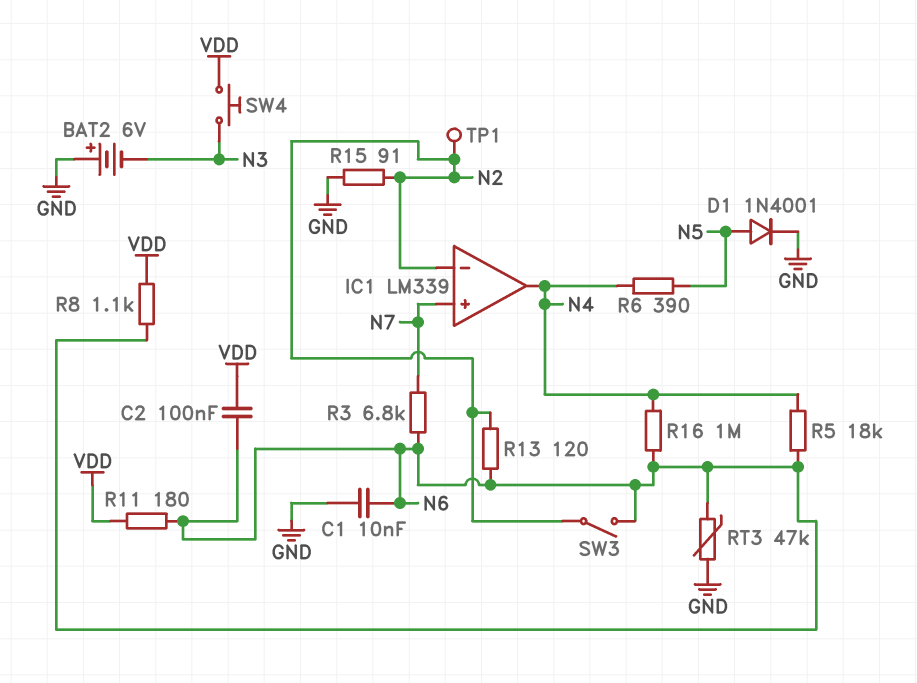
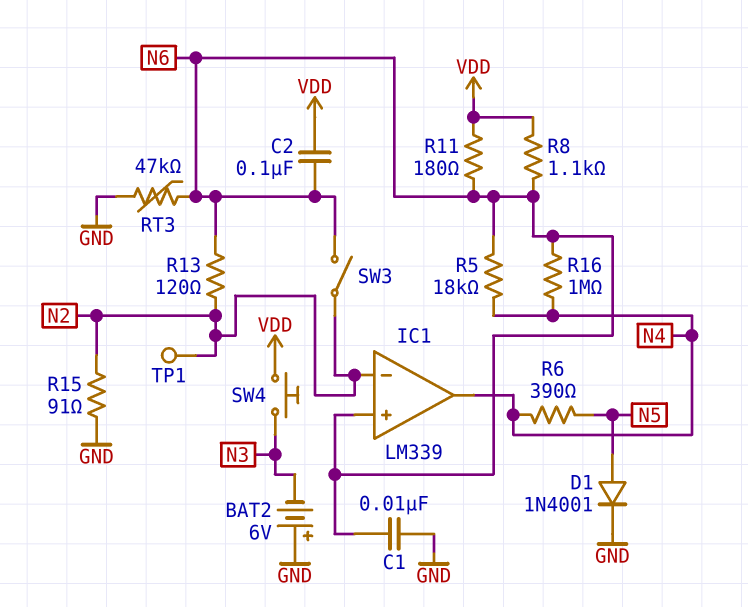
IC1 pin in+: N7 -> N6
R3: 6.8k (N6, N7) -> none

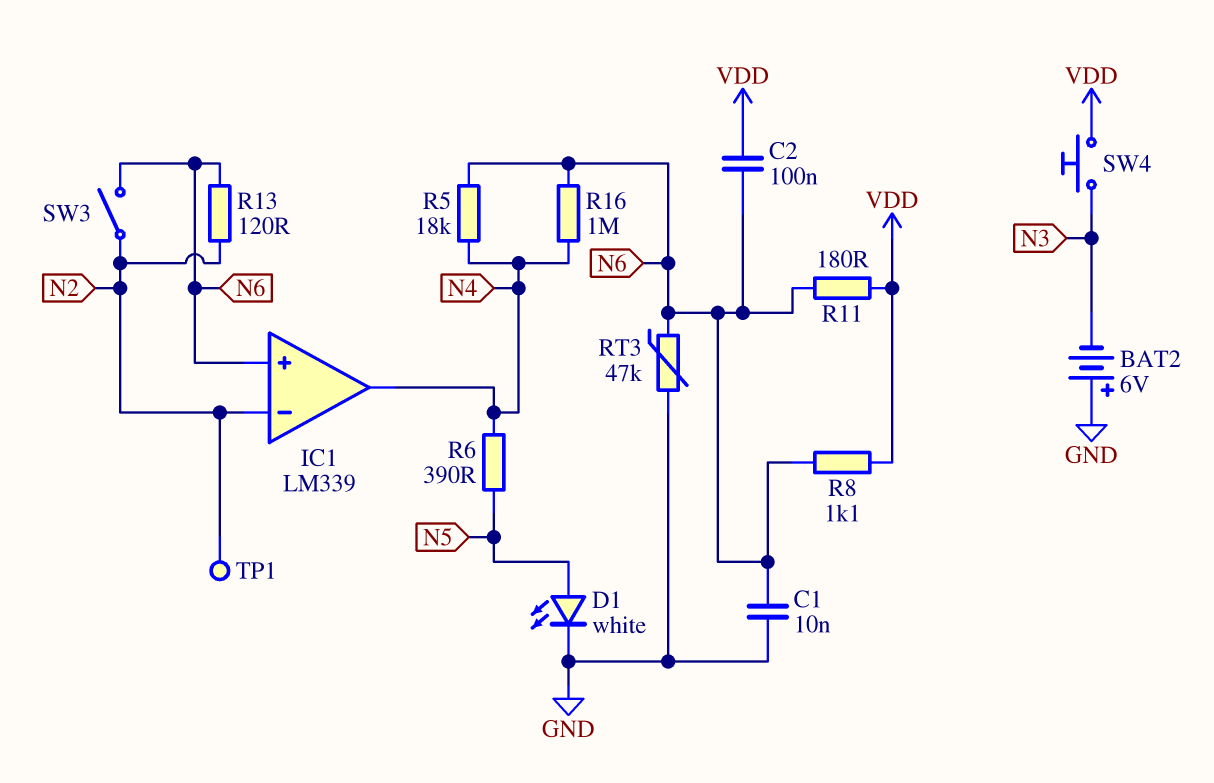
D1: diode 1N4001 (A N5, K GND) -> LED white (A N5, K GND)
R15: 91 (GND, N2) -> none

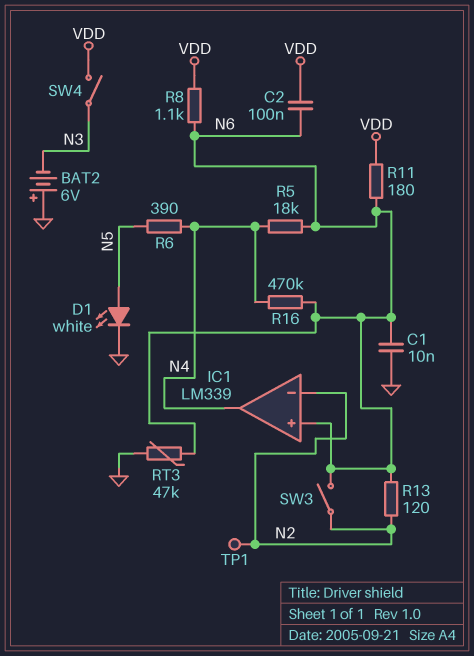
R16: 1M (N4, N6) -> 470k (N4, N6)
SW4: button (N3, VDD) -> switch (N3, VDD)

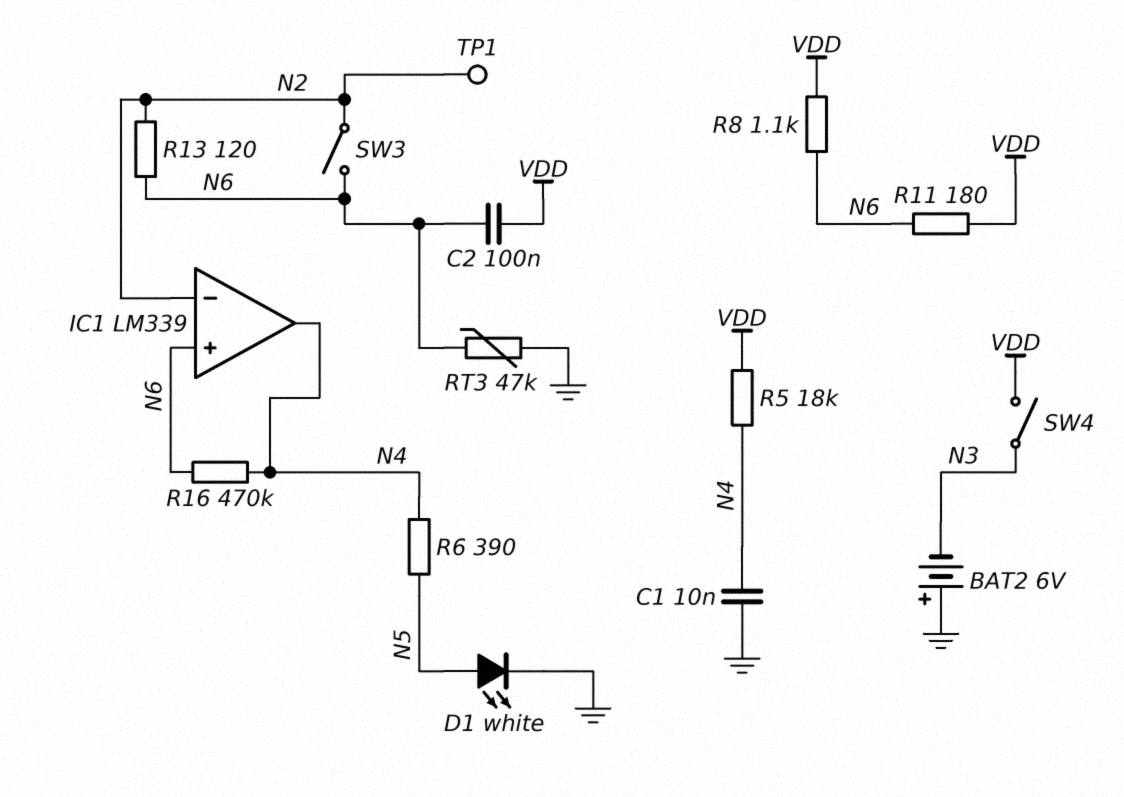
C1: 10nF (GND, N6) -> 10nF (GND, N4)
R5: 18k (N4, N6) -> 18k (N4, VDD)

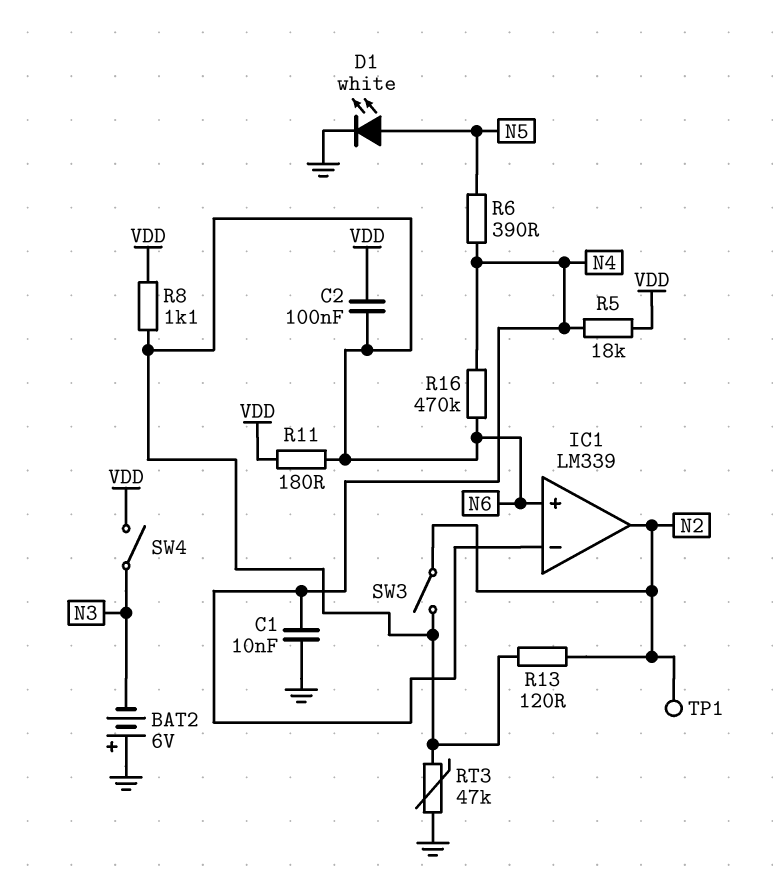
IC1 pin in-: N2 -> N4
IC1 pin out: N4 -> N2

